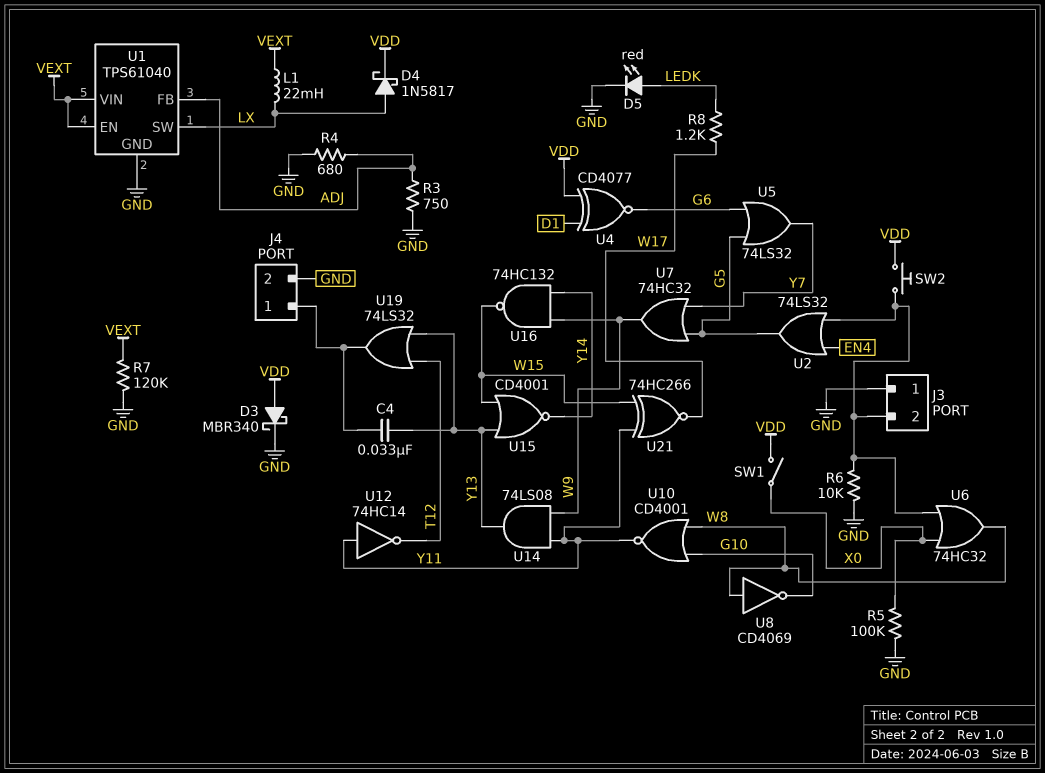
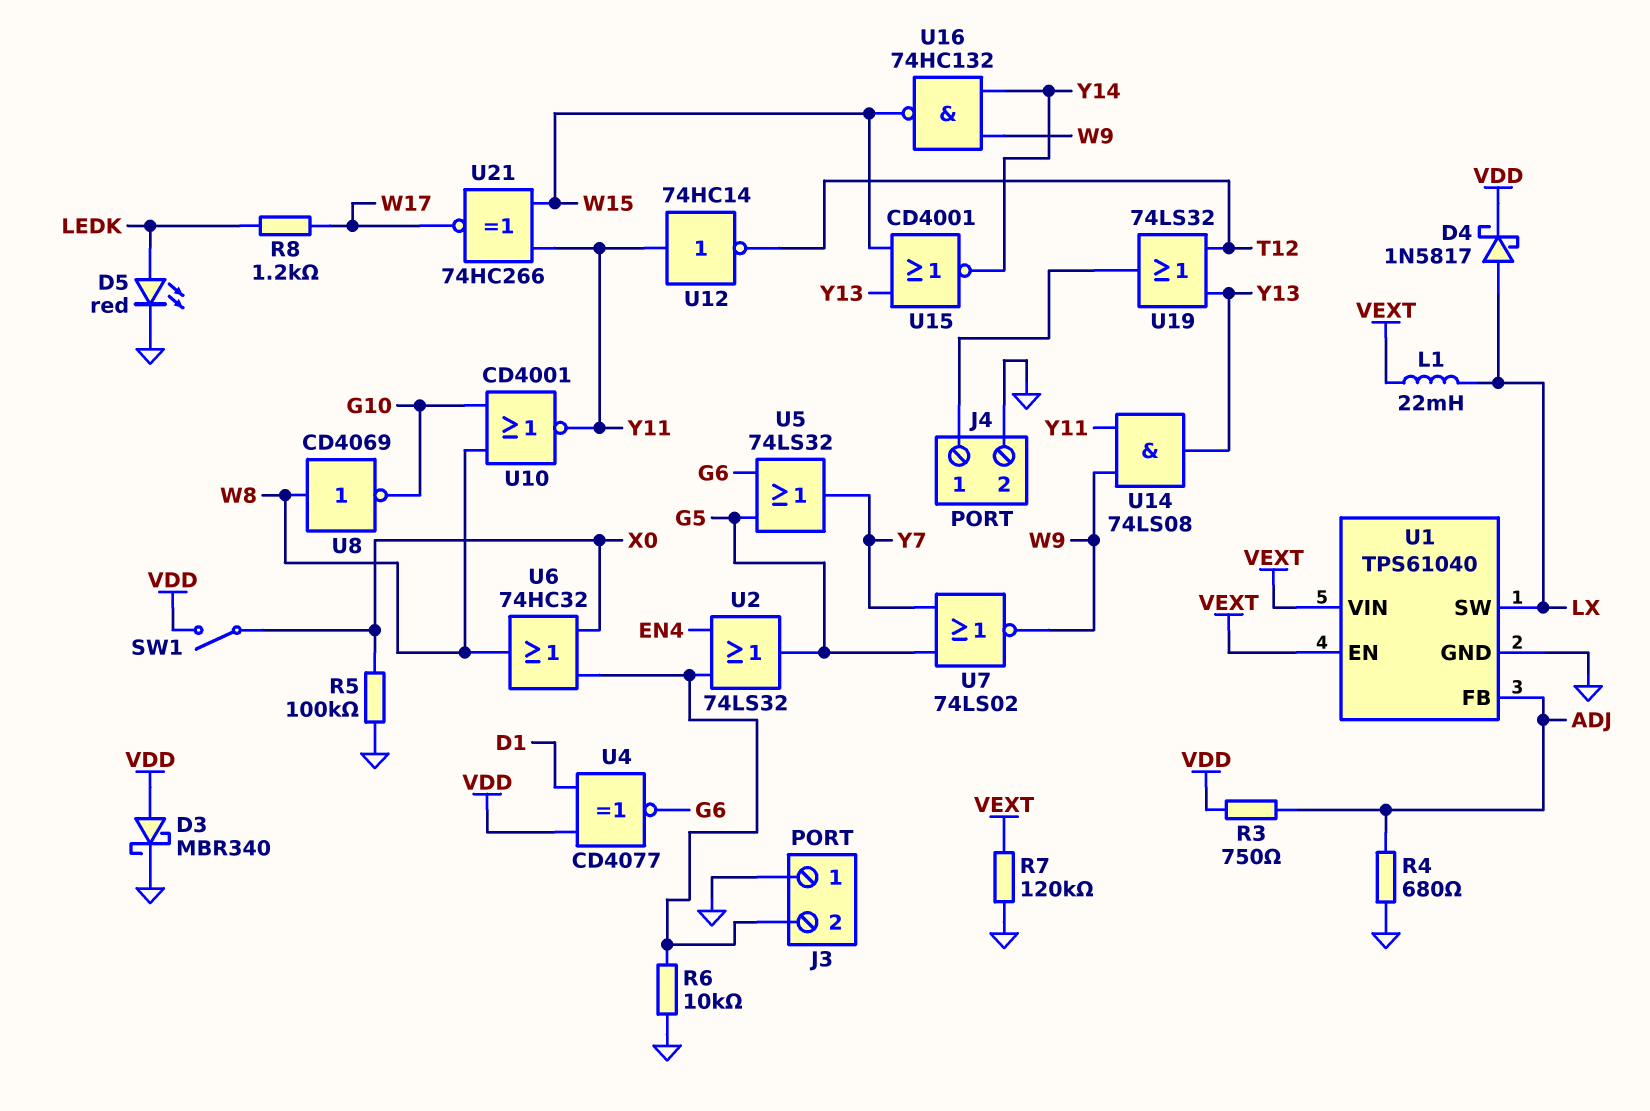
C4: 33nF (J4/1, Y13) -> none
R3: 750 (ADJ, GND) -> 750 (ADJ, VDD)
SW2: button (J3/2, VDD) -> none
U7: OR 74HC32 (in G5, in Y7, out W9) -> NOR 74LS02 (in G5, in Y7, out W9)

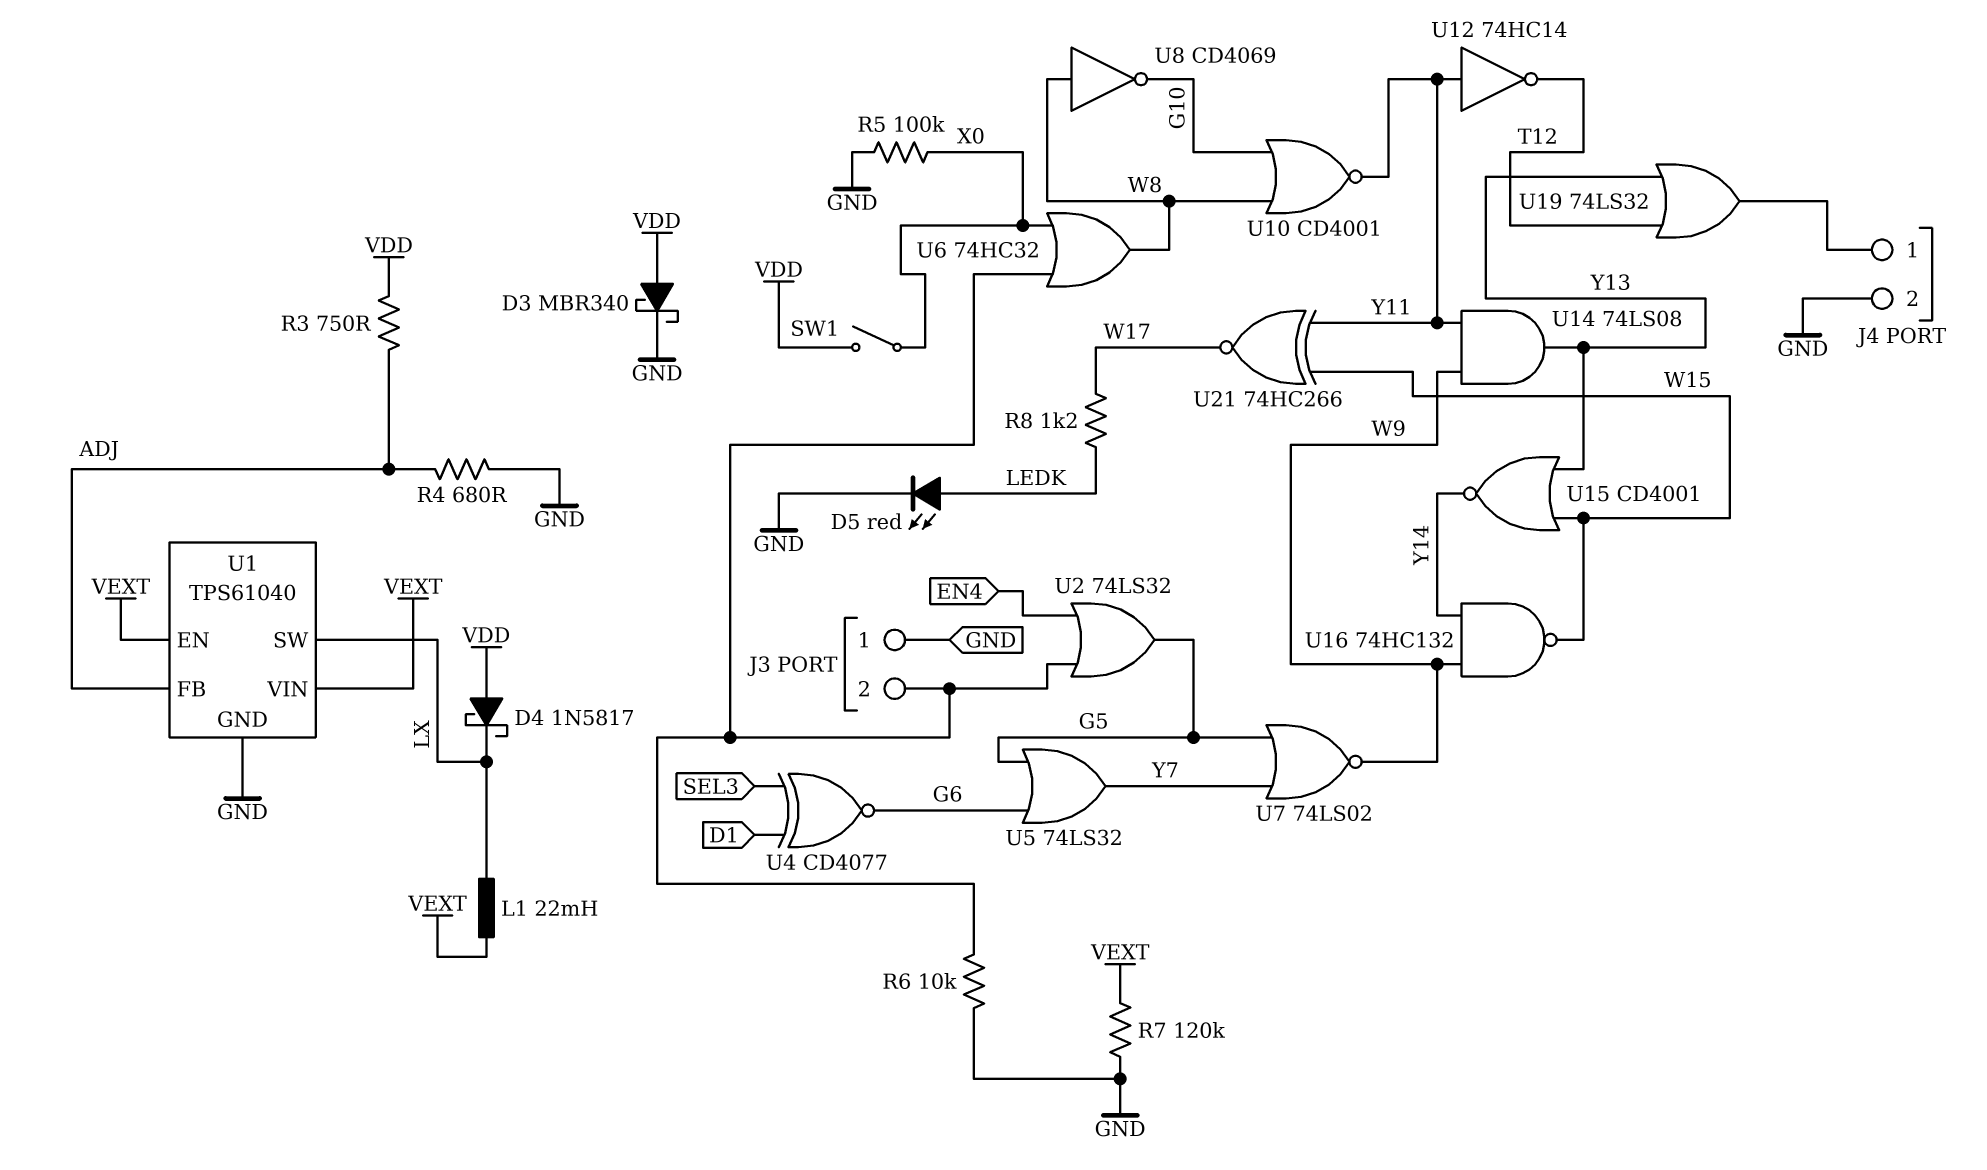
D4: schottky 1N5817 (A LX, K VDD) -> schottky 1N5817 (A VDD, K LX)
U4: XNOR CD4077 (in D1, in VDD, out G6) -> XNOR CD4077 (in D1, in SEL3, out G6)

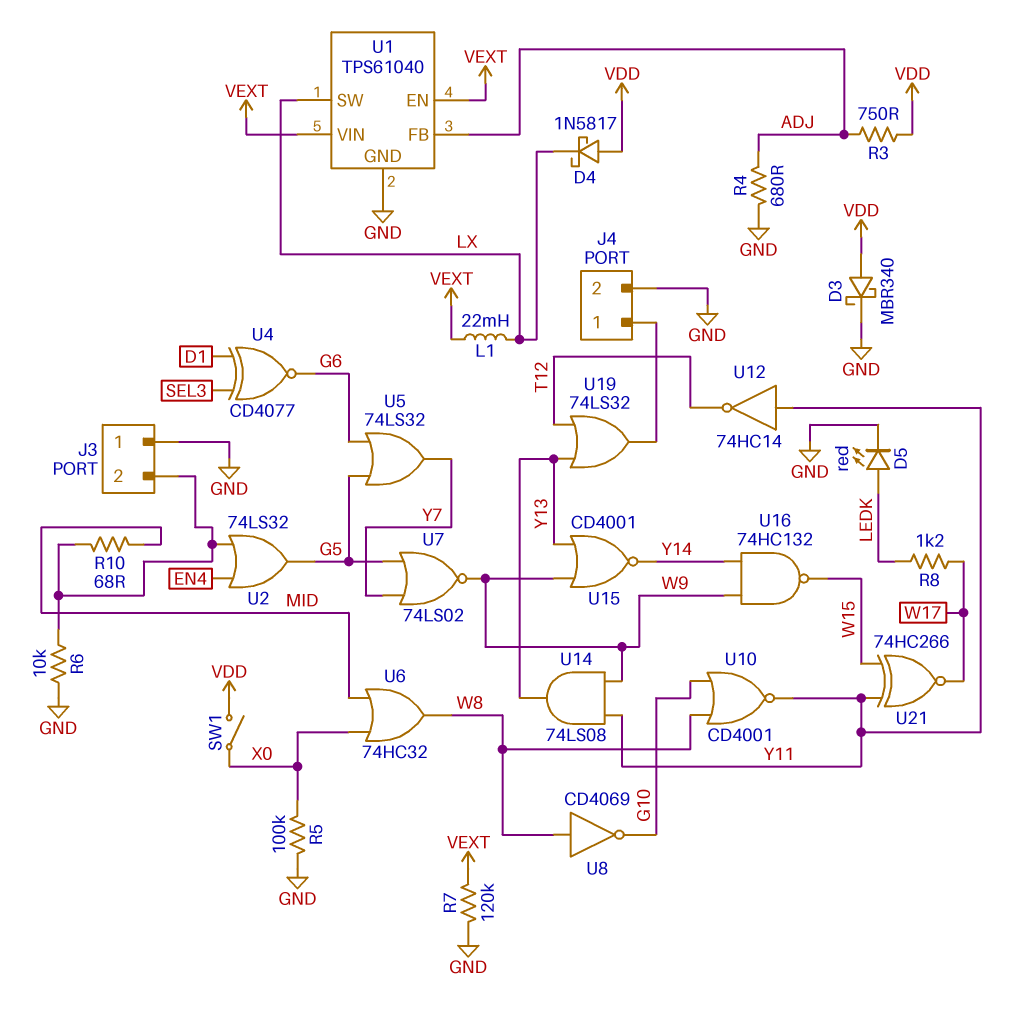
R10: none -> 68 (J3/2, MID)
U6: OR 74HC32 (in J3/2, in X0, out W8) -> OR 74HC32 (in MID, in X0, out W8)
U15: NOR CD4001 (in W15, in Y13, out Y14) -> NOR CD4001 (in W9, in Y13, out Y14)

